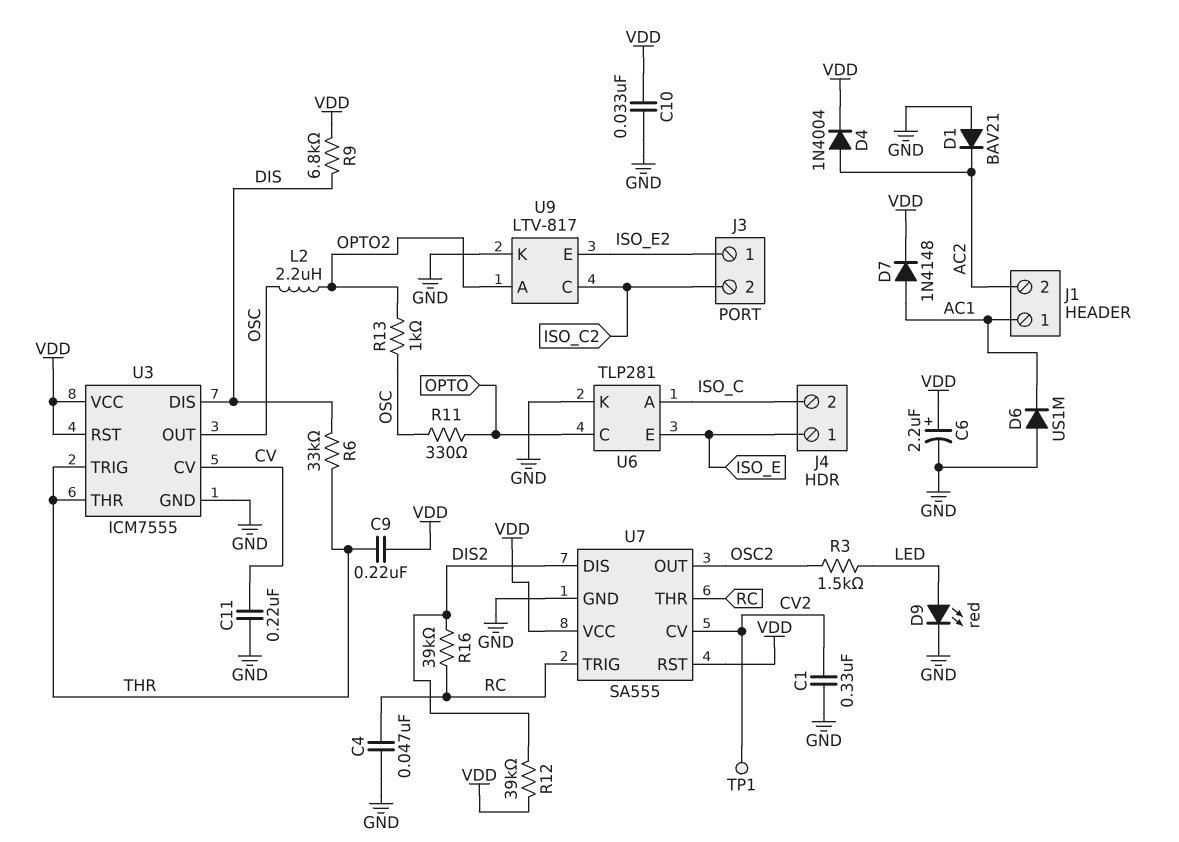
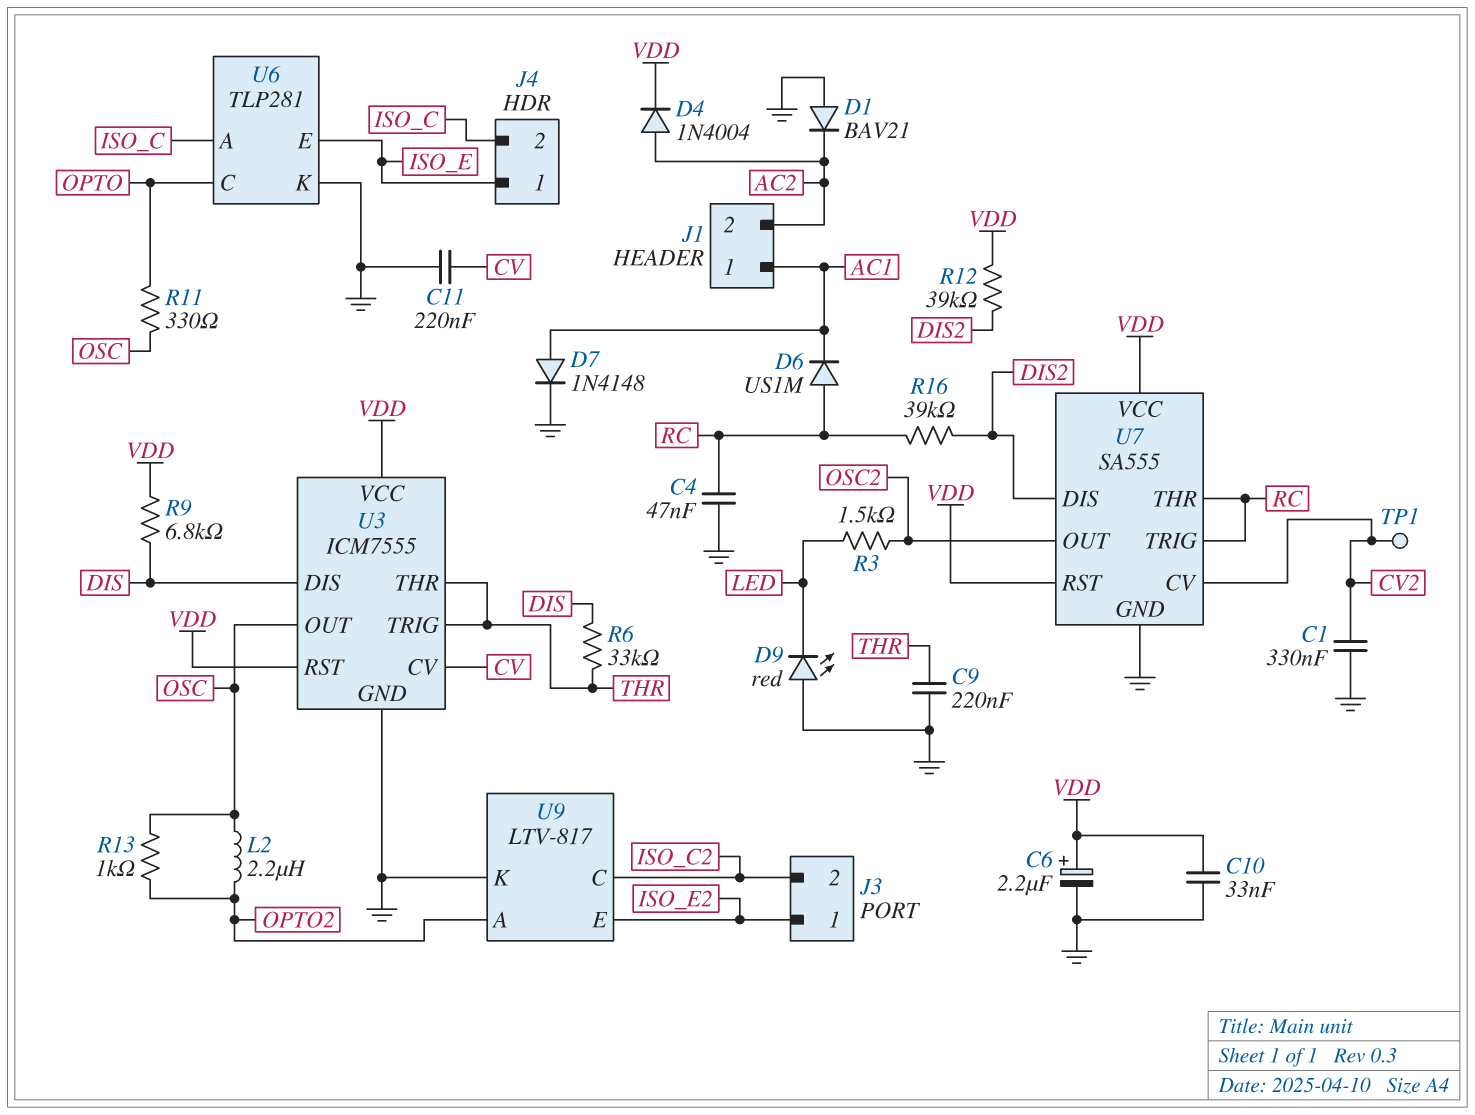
C9: 220nF (THR, VDD) -> 220nF (GND, THR)
D6: diode US1M (A GND, K AC1) -> diode US1M (A RC, K AC1)
D7: diode 1N4148 (A AC1, K VDD) -> diode 1N4148 (A AC1, K GND)
D9: LED red (A LED, K GND) -> LED red (A GND, K LED)

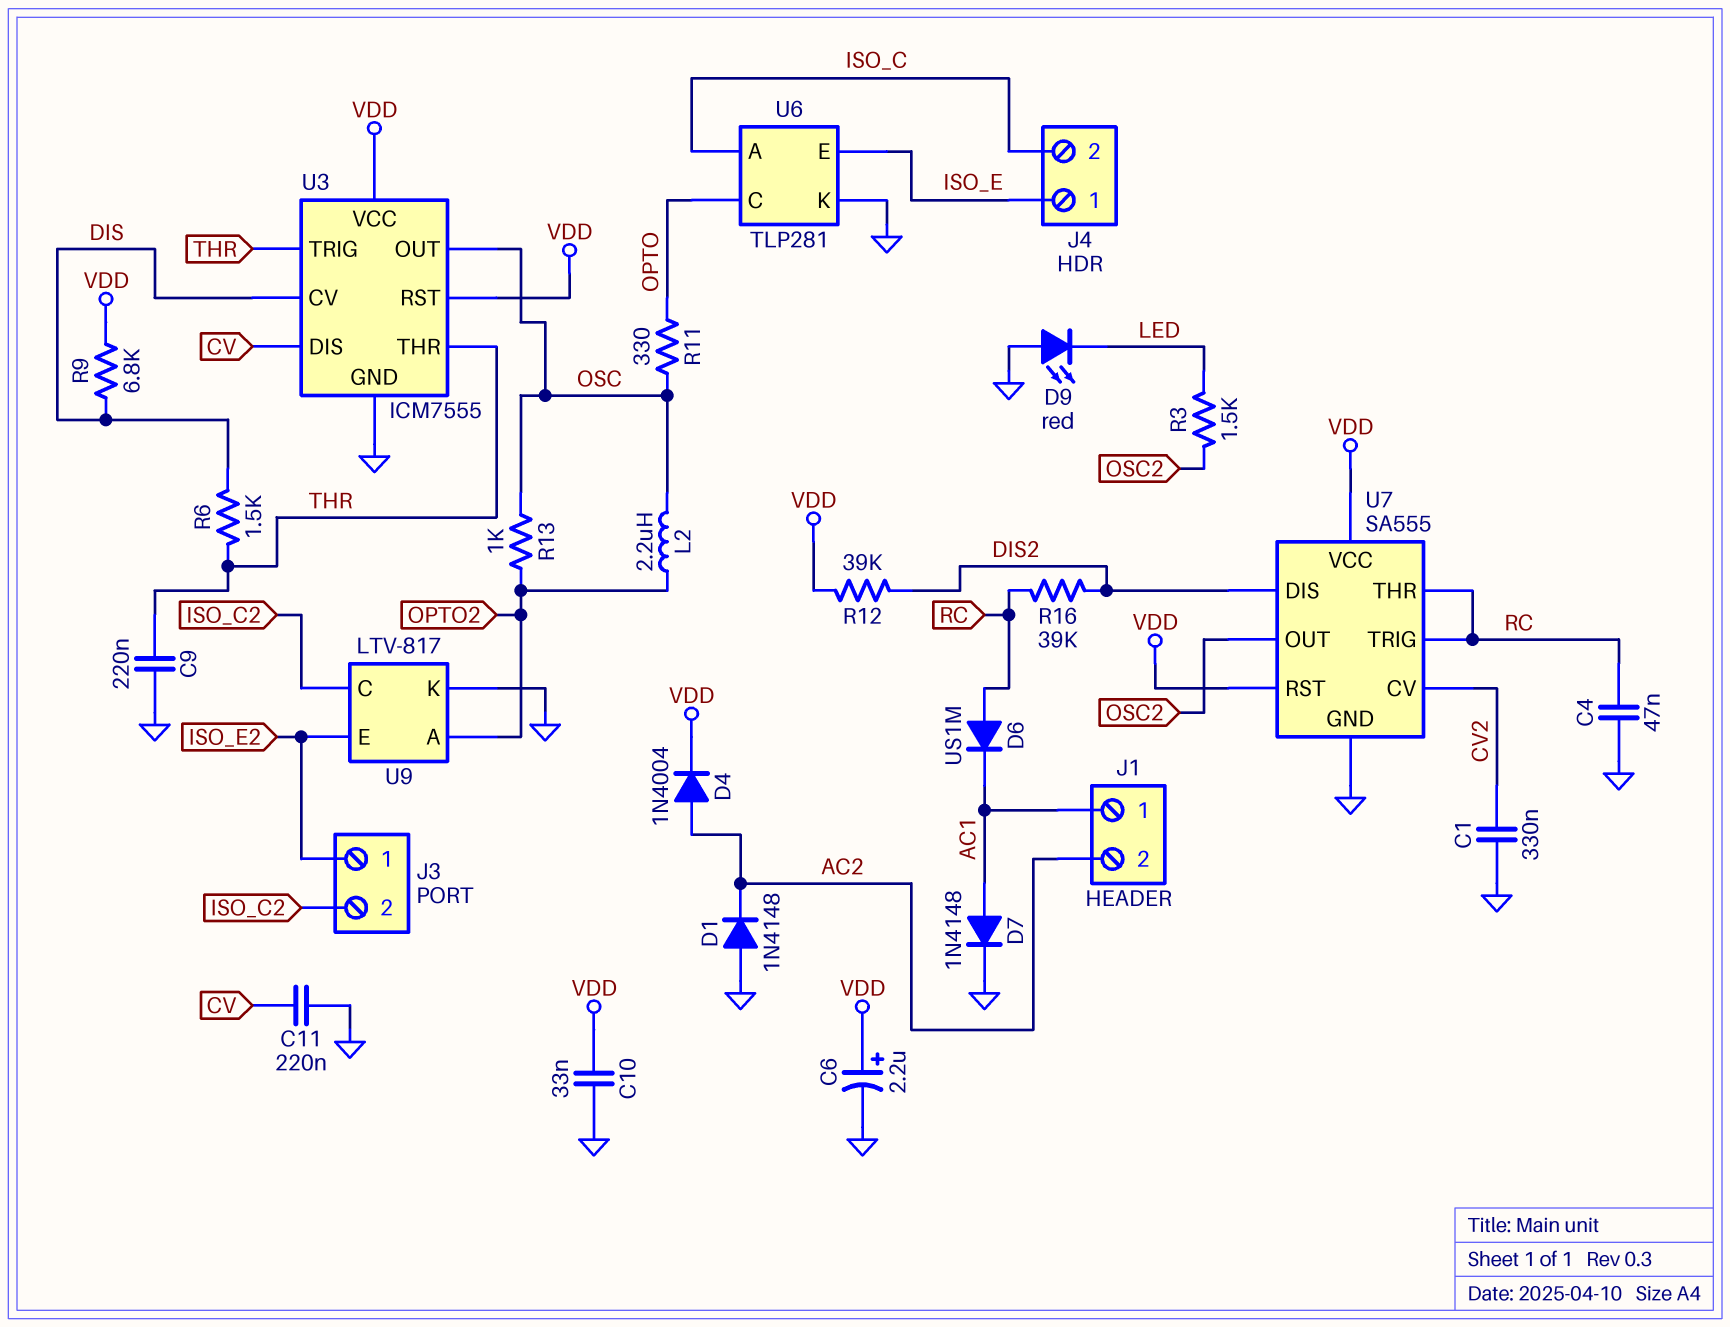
D1: diode BAV21 (A GND, K AC2) -> diode 1N4148 (A GND, K AC2)
R6: 33k (DIS, THR) -> 1.5k (DIS, THR)
TP1: test point (CV2) -> none
U3 pin CV: CV -> DIS
U3 pin DIS: DIS -> CV

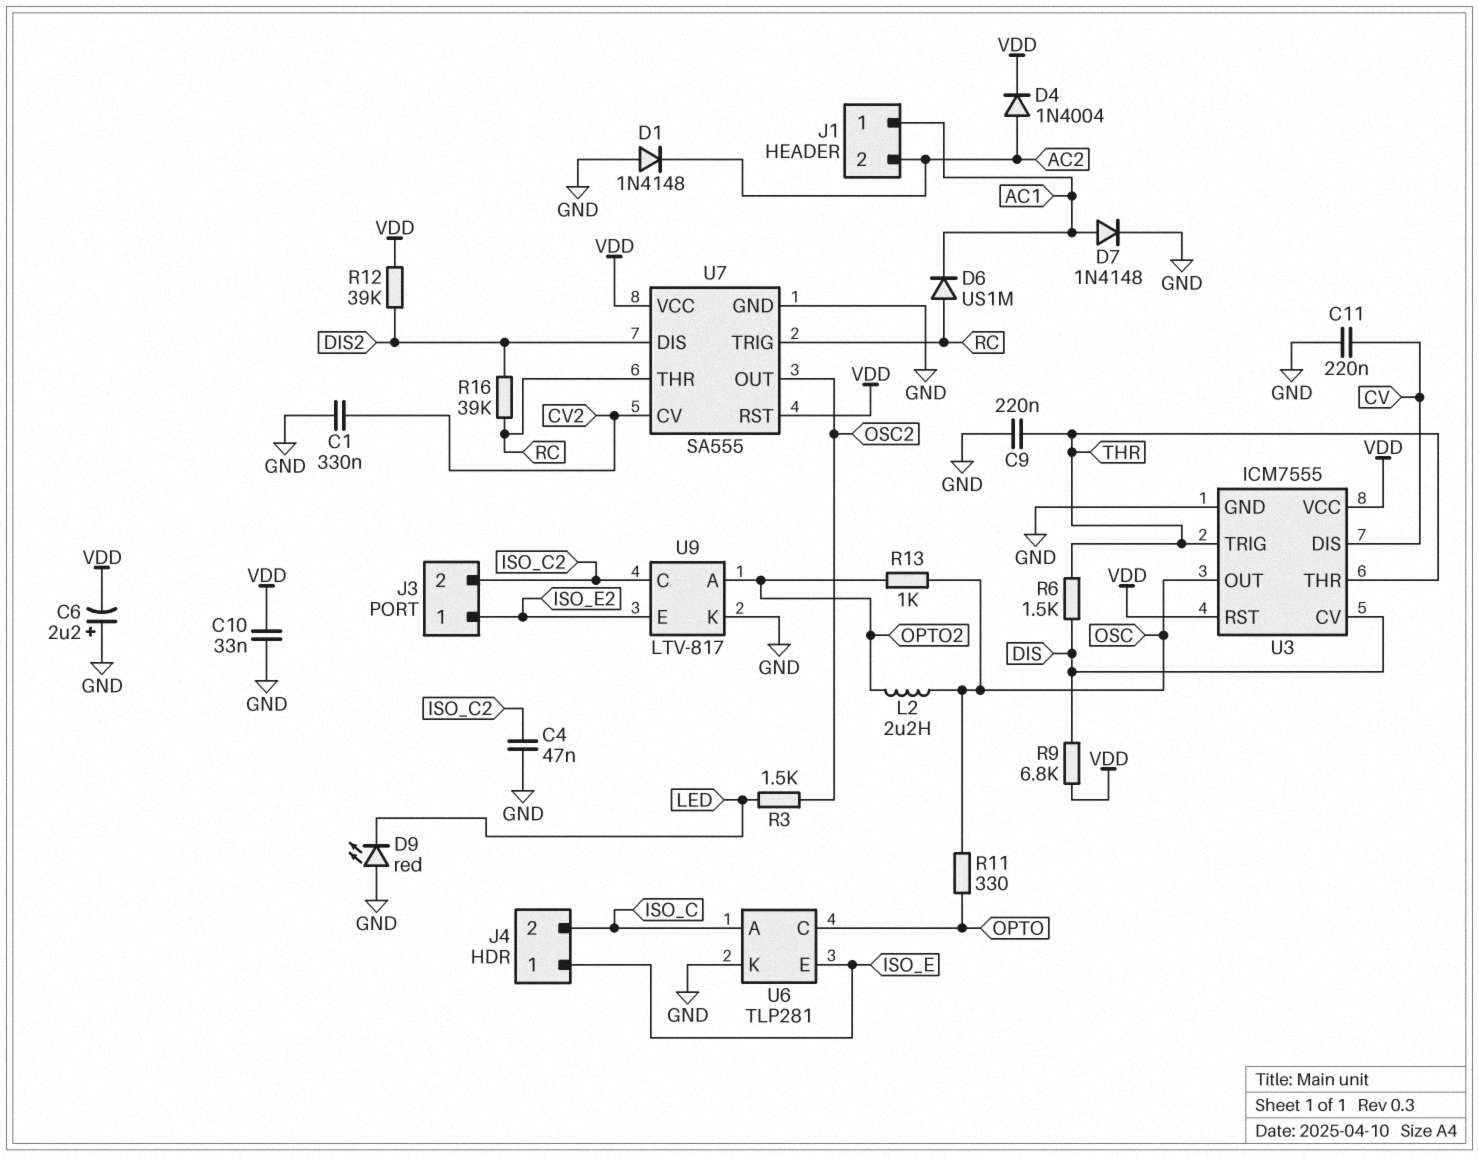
C4: 47nF (GND, RC) -> 47nF (GND, ISO_C2)
C6: 2.2uF (plus VDD, minus GND) -> 2.2uF (plus GND, minus VDD)

